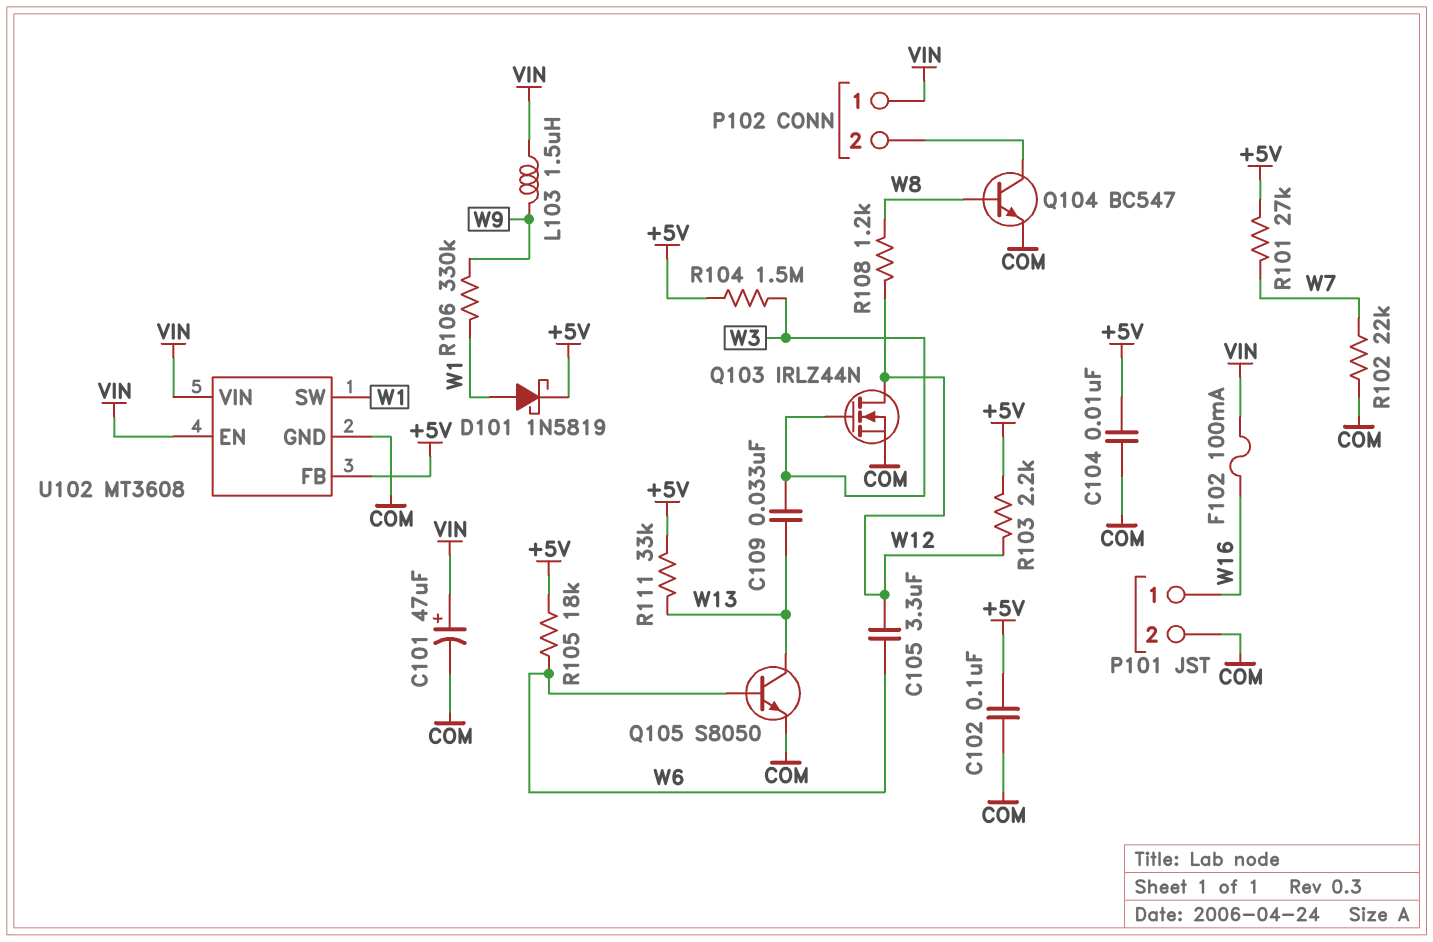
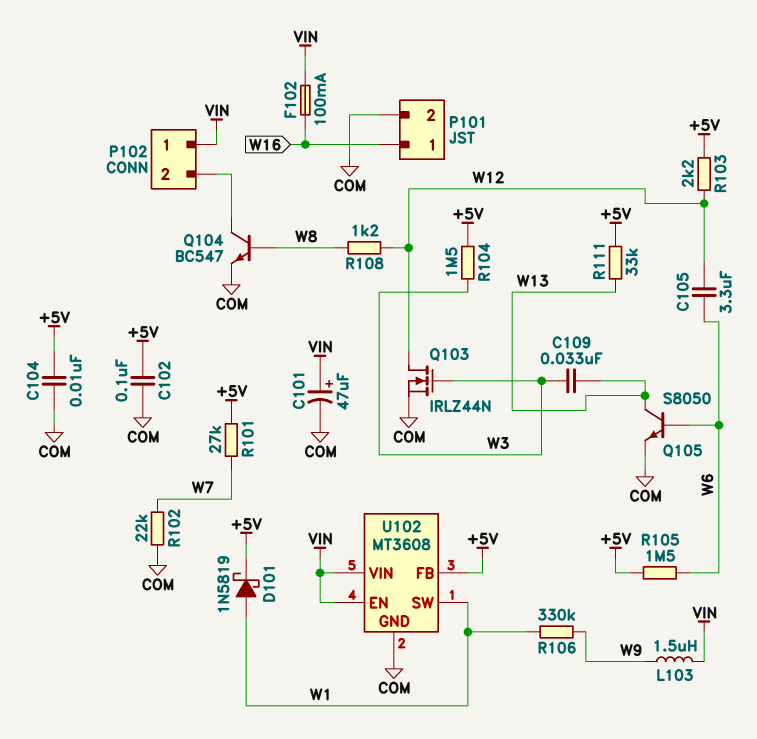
R105: 18k (+5V, W6) -> 1.5M (+5V, W6)

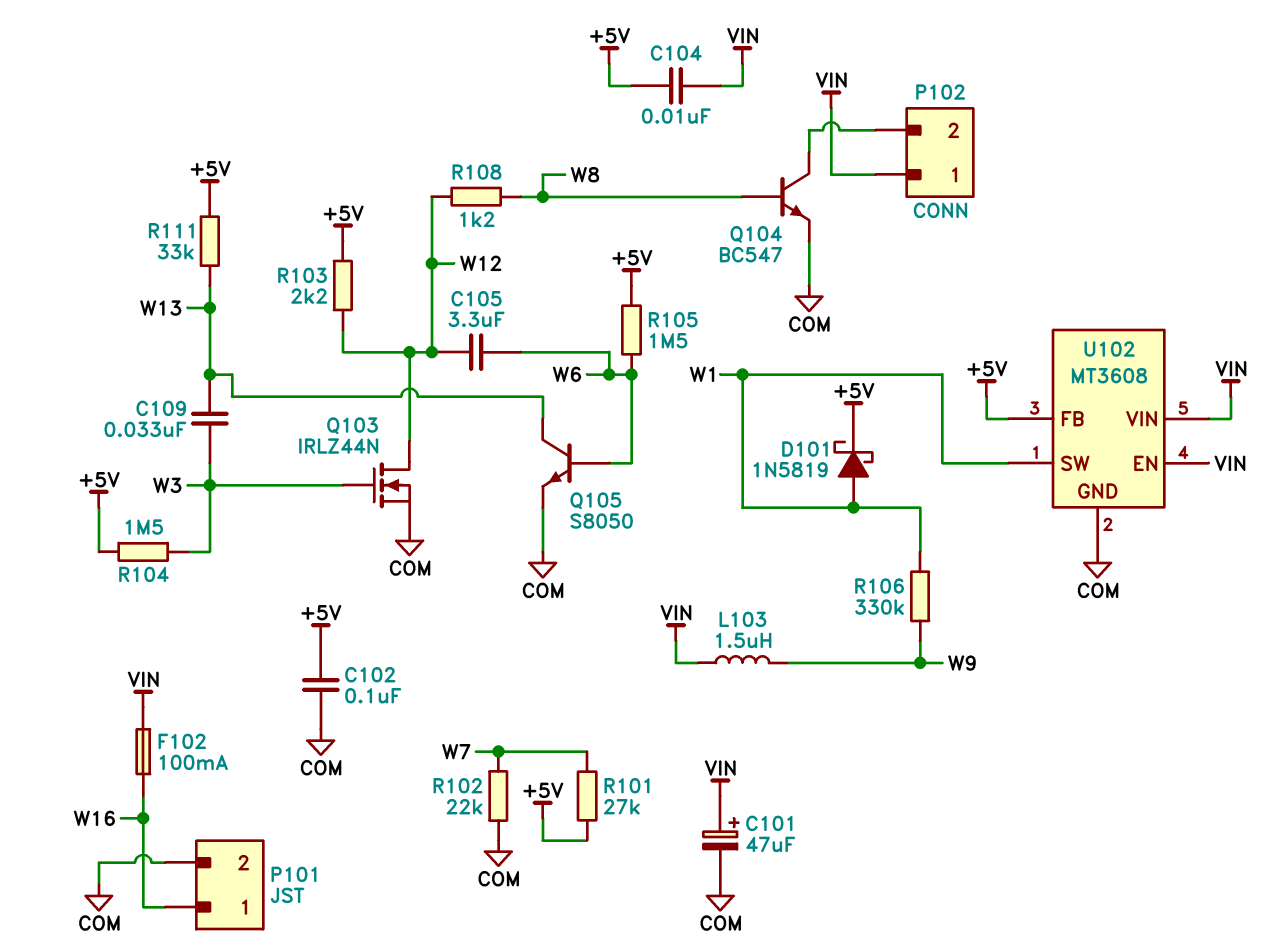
C104: 10nF (+5V, COM) -> 10nF (+5V, VIN)

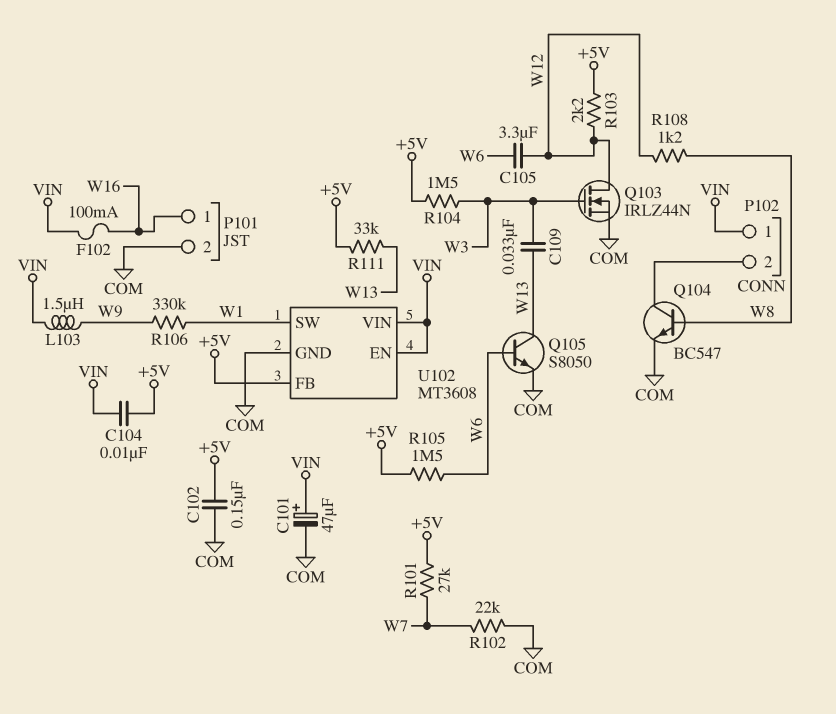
C102: 100nF (+5V, COM) -> 150nF (+5V, COM)
D101: schottky 1N5819 (A W1, K +5V) -> none

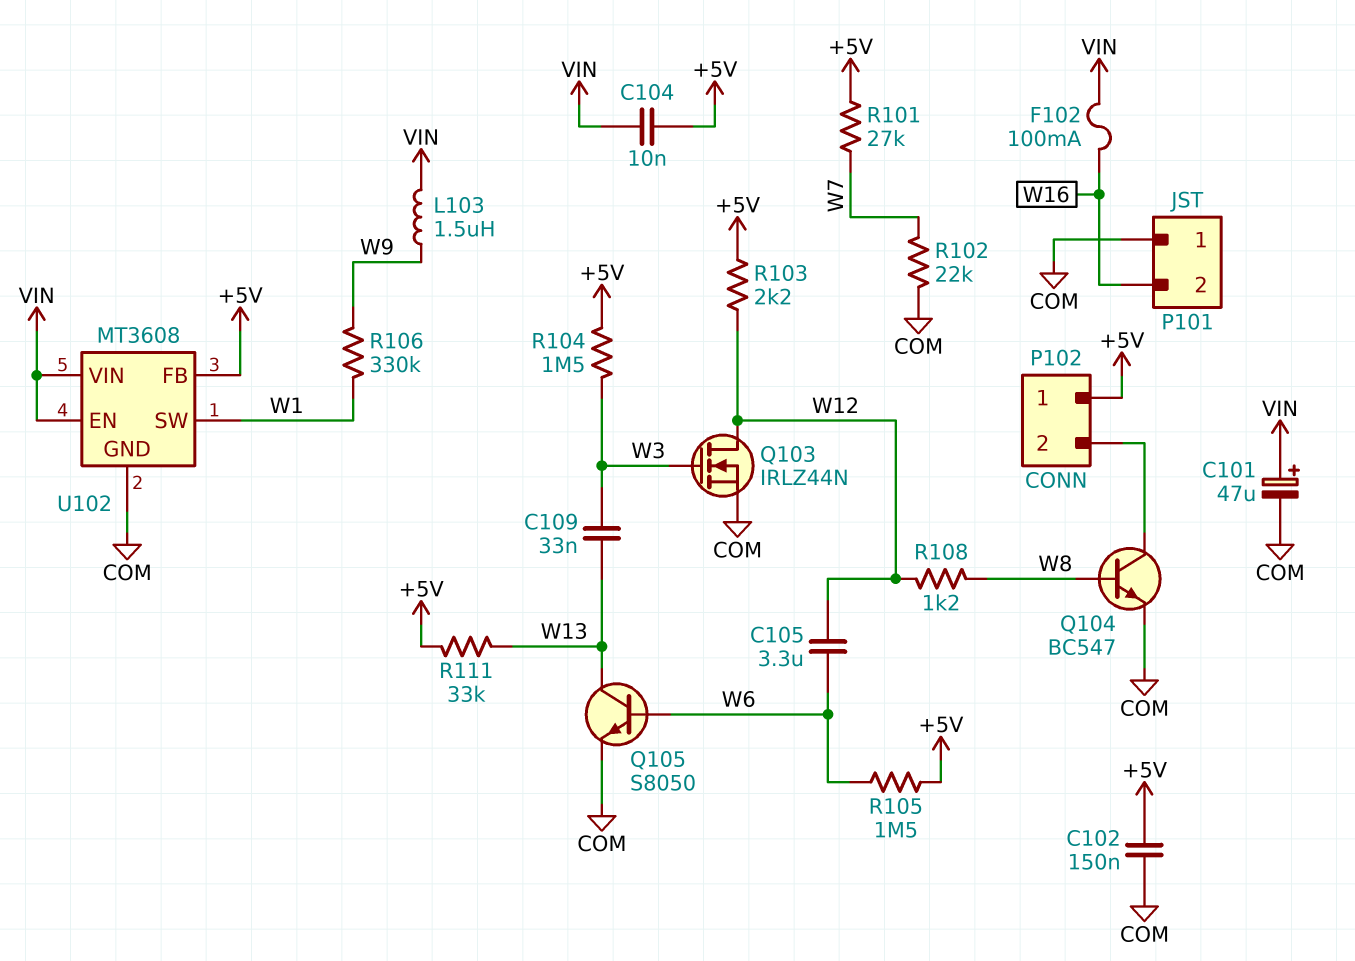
P101 pin 1: W16 -> COM
P101 pin 2: COM -> W16
P102 pin 1: VIN -> +5V

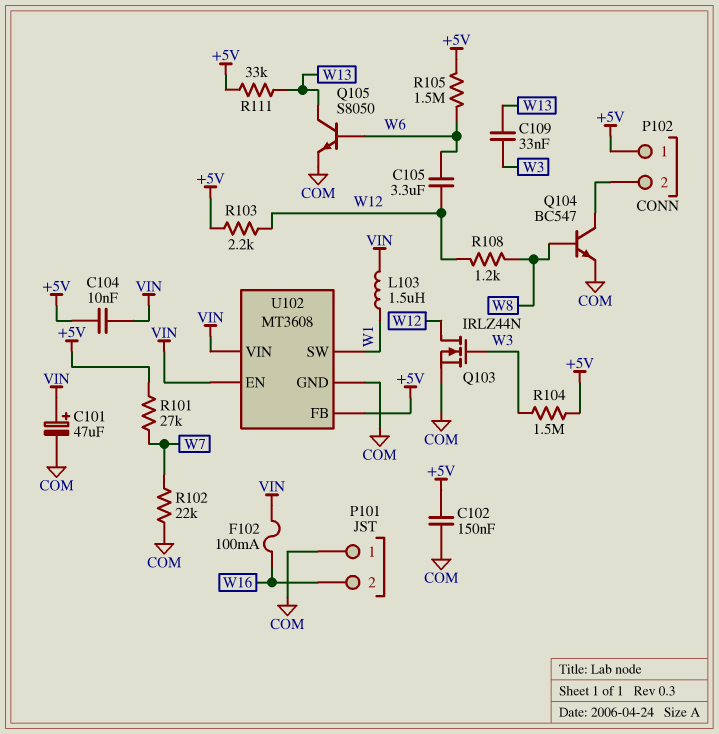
L103: 1.5uH (VIN, W9) -> 1.5uH (VIN, W1)
R106: 330k (W1, W9) -> none

